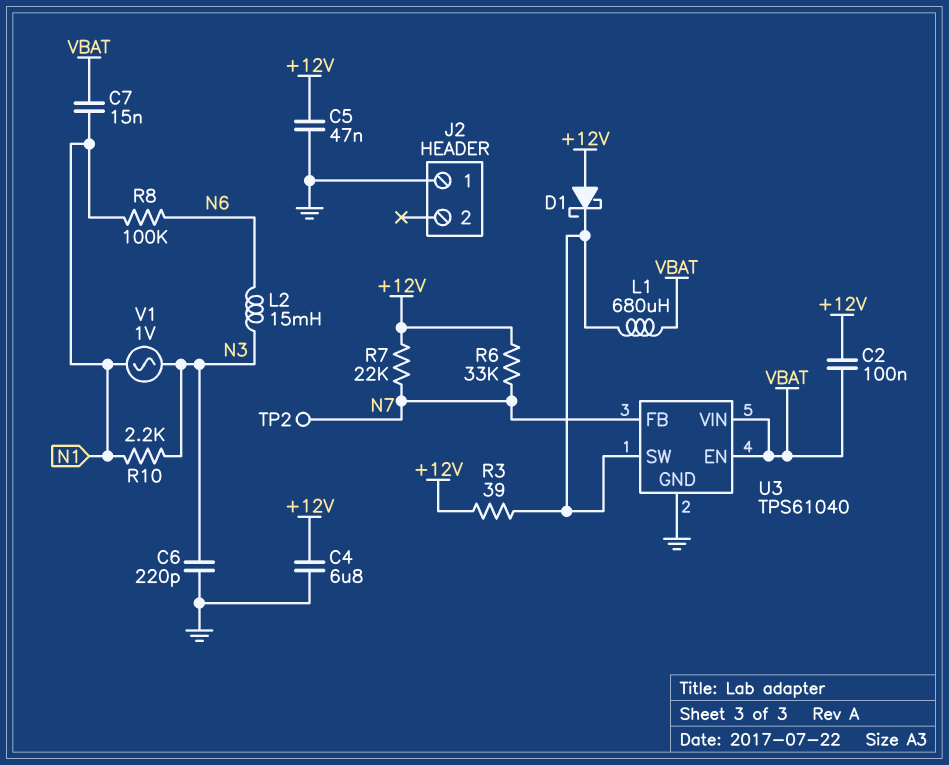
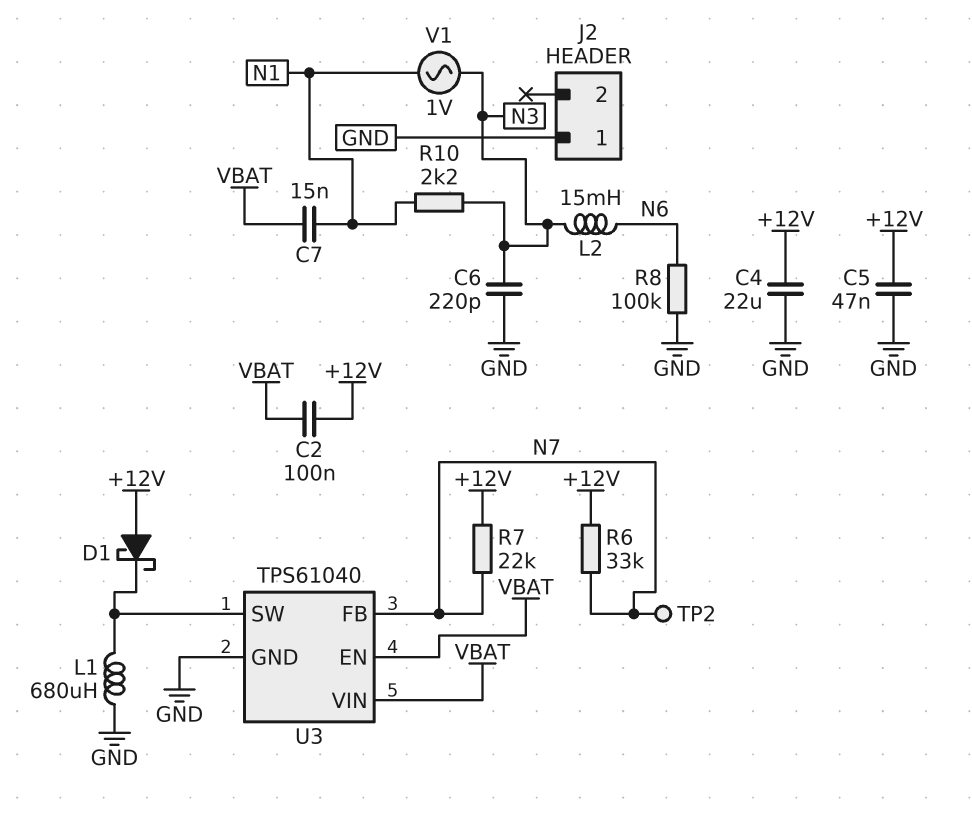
C4: 6.8uF (+12V, GND) -> 22uF (+12V, GND)
L1: 680uH (U3/SW, VBAT) -> 680uH (GND, U3/SW)
R3: 39 (+12V, U3/SW) -> none
R8: 100k (N1, N6) -> 100k (GND, N6)

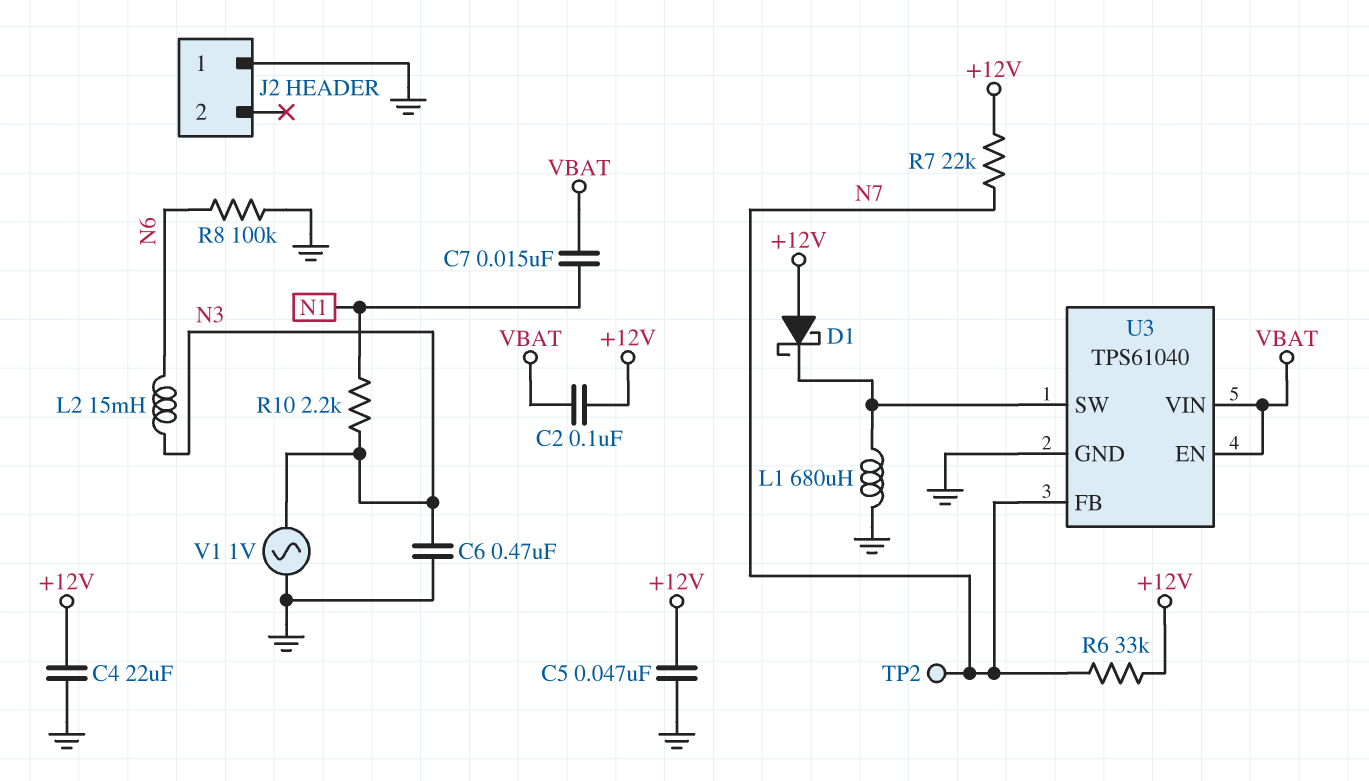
C6: 220pF (GND, N3) -> 470nF (GND, N3)
V1: AC 1V (N1, N3) -> AC 1V (GND, N3)

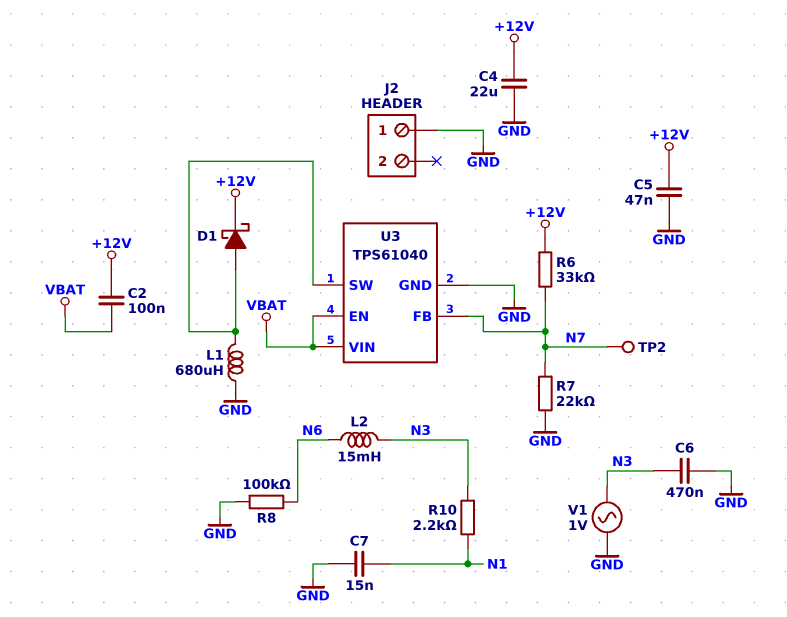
C7: 15nF (N1, VBAT) -> 15nF (GND, N1)
D1: schottky (A +12V, K U3/SW) -> schottky (A U3/SW, K +12V)
R7: 22k (+12V, N7) -> 22k (GND, N7)

